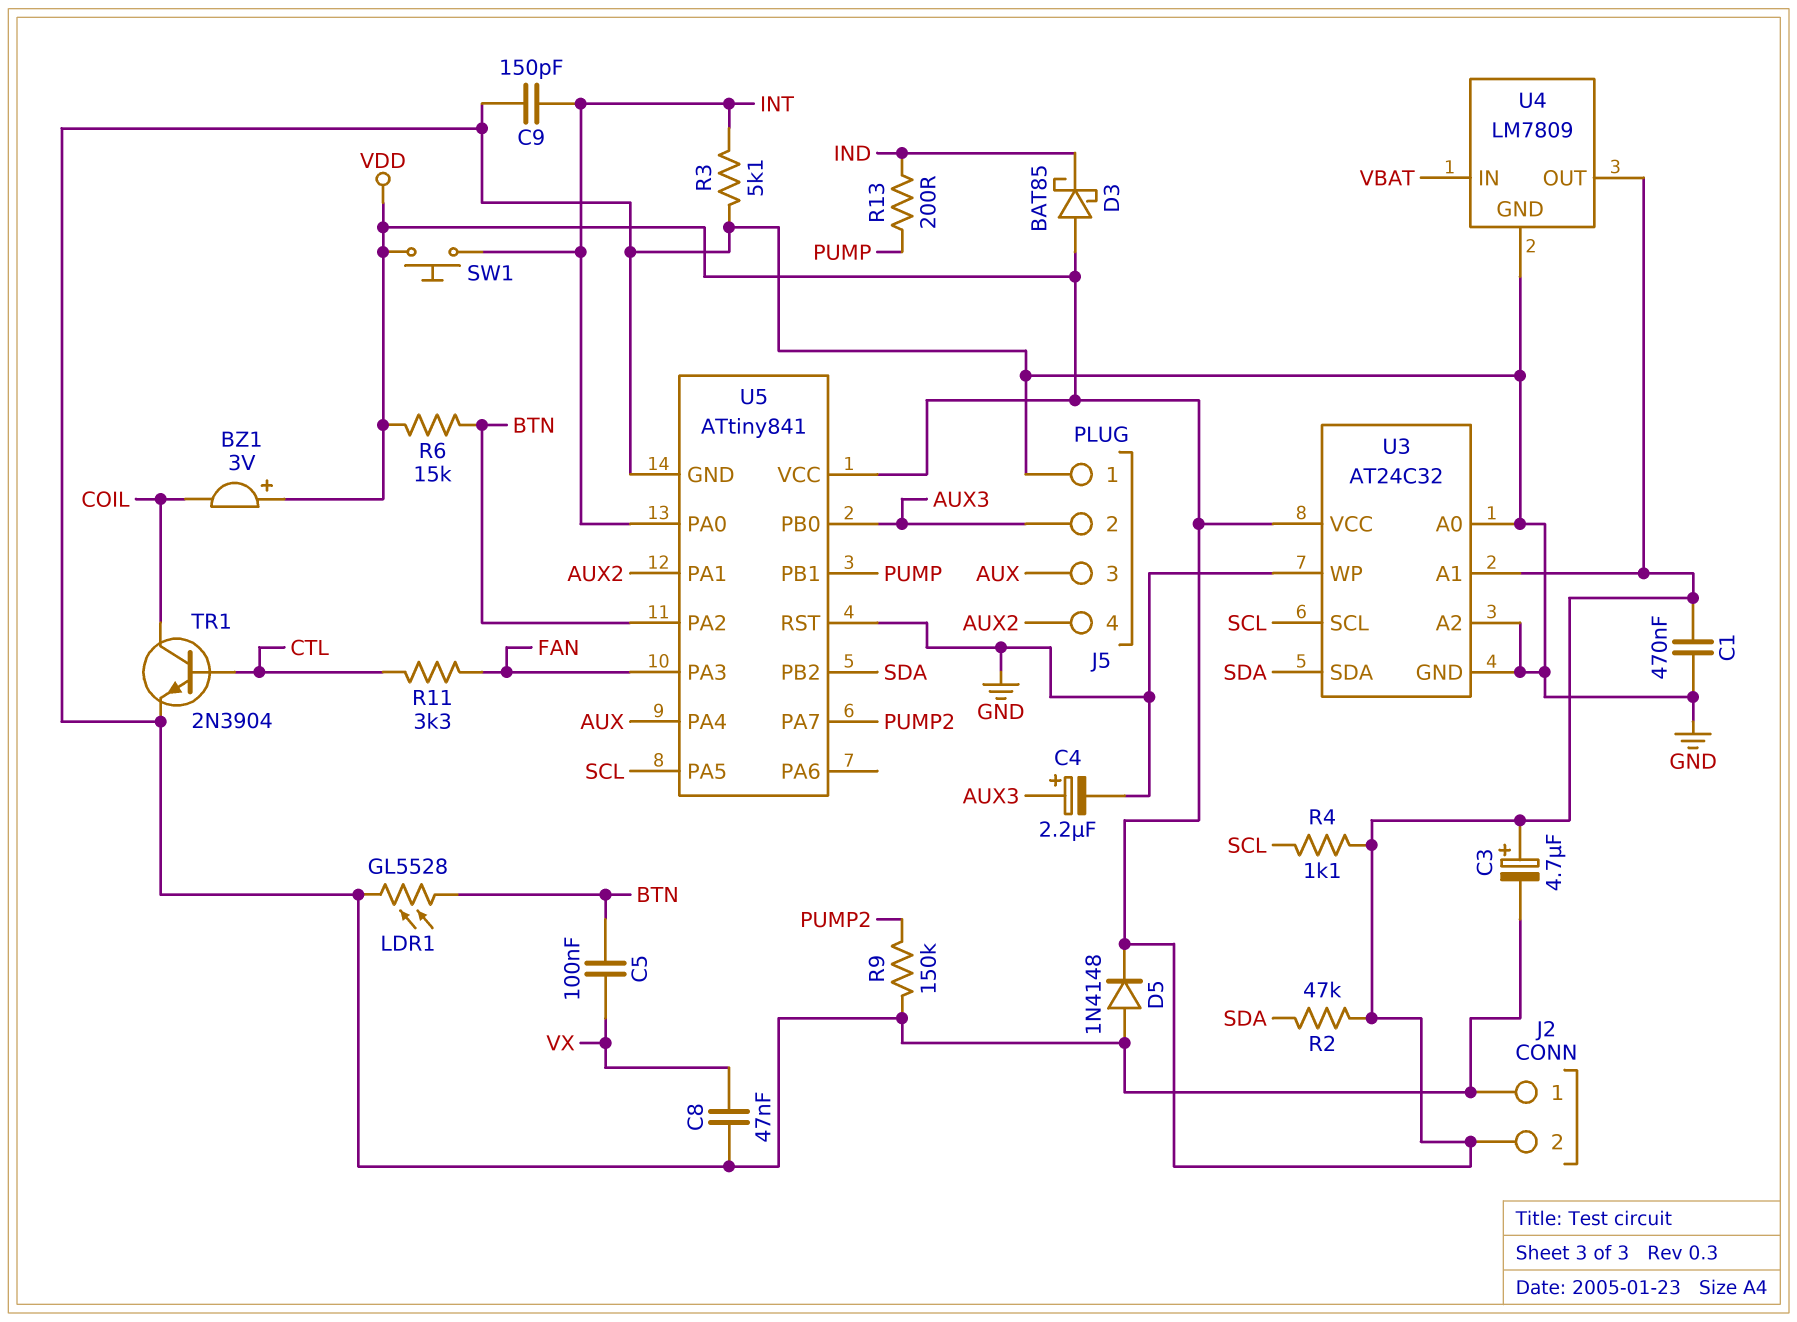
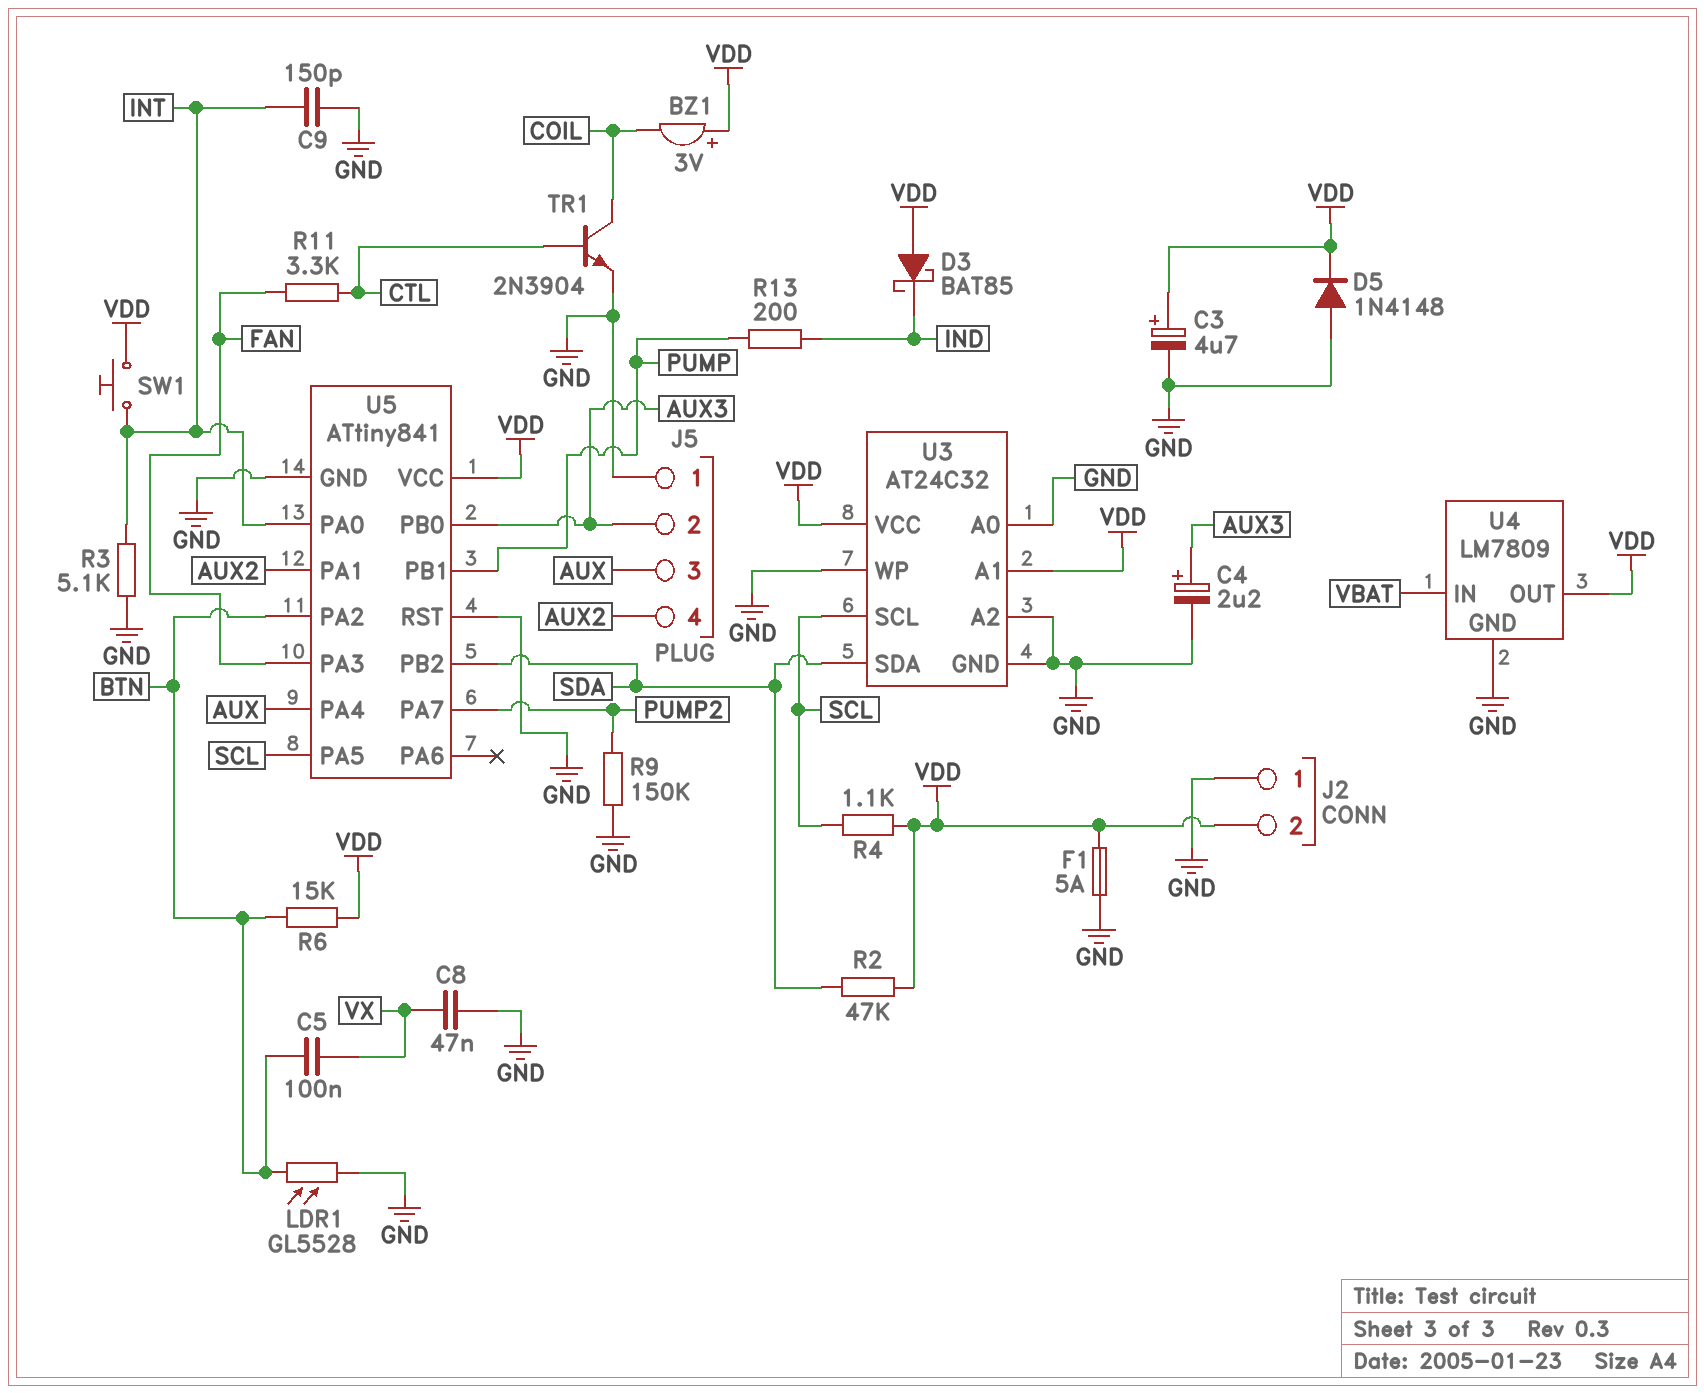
C1: 470nF (GND, VDD) -> none
F1: none -> 5A (GND, VDD)

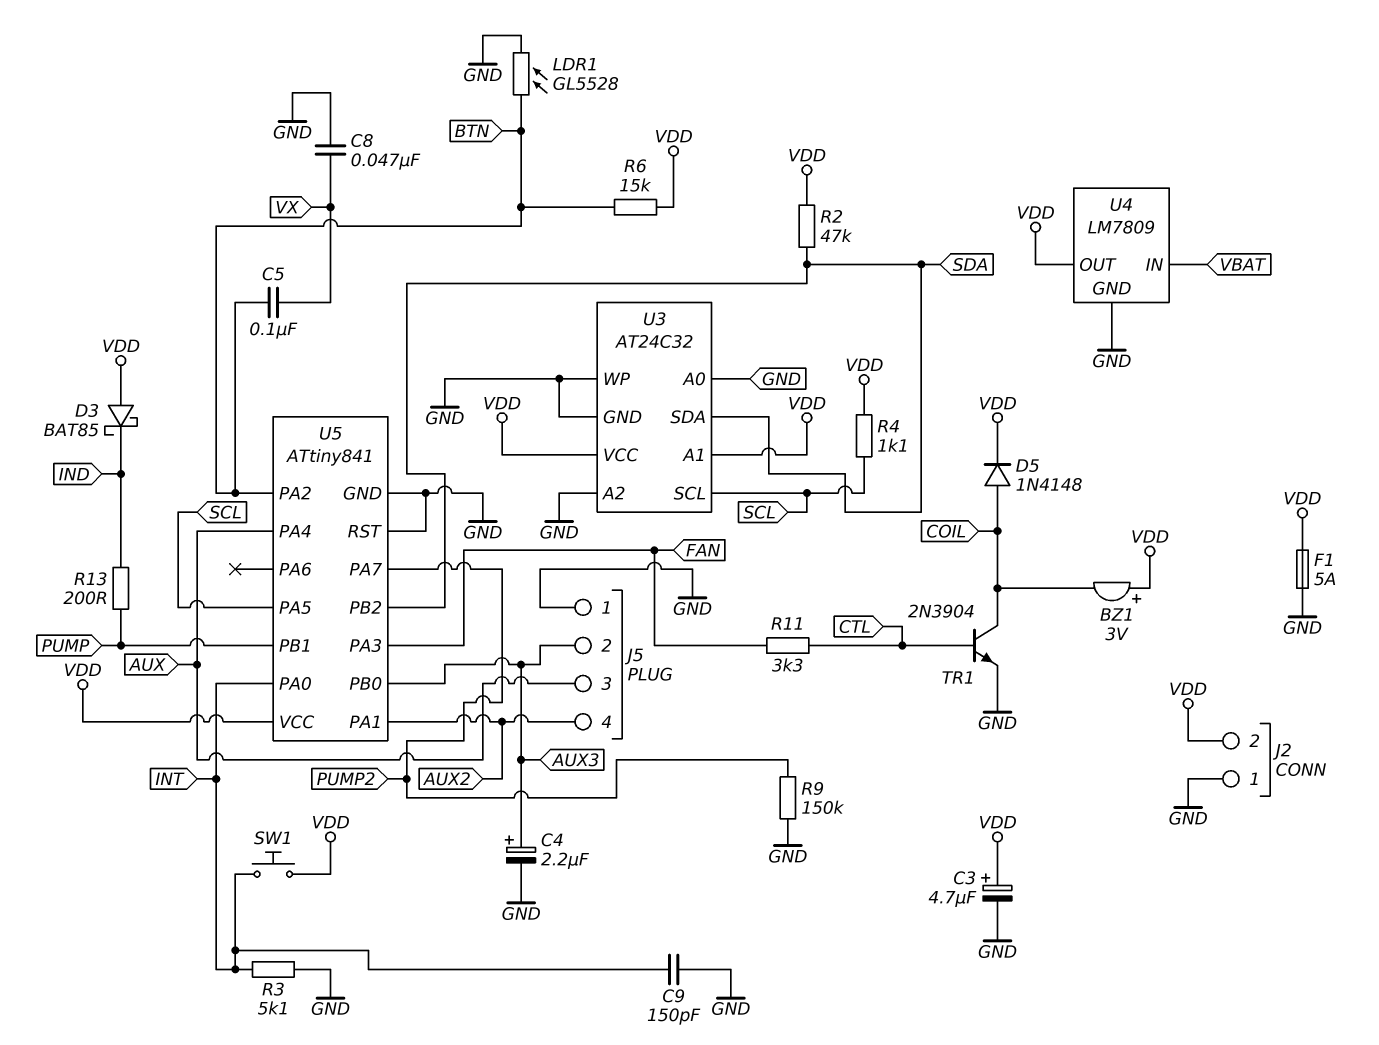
D5: diode 1N4148 (A GND, K VDD) -> diode 1N4148 (A COIL, K VDD)

